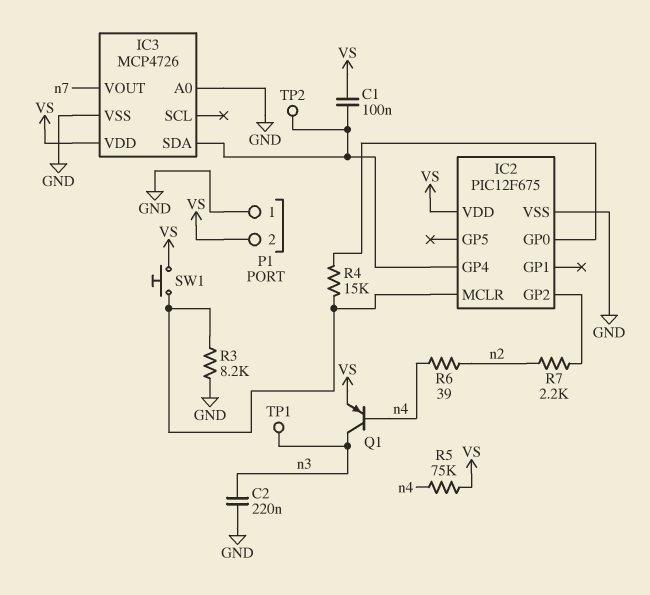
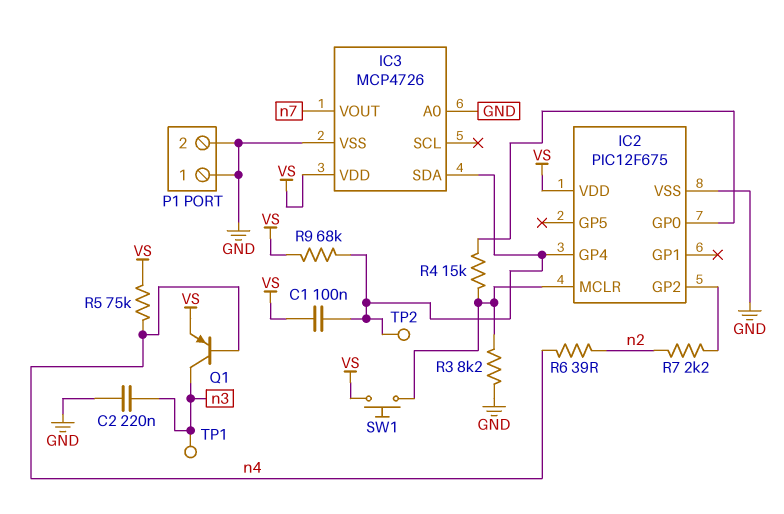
P1 pin 2: VS -> GND
R9: none -> 68k (IC2/GP4, VS)

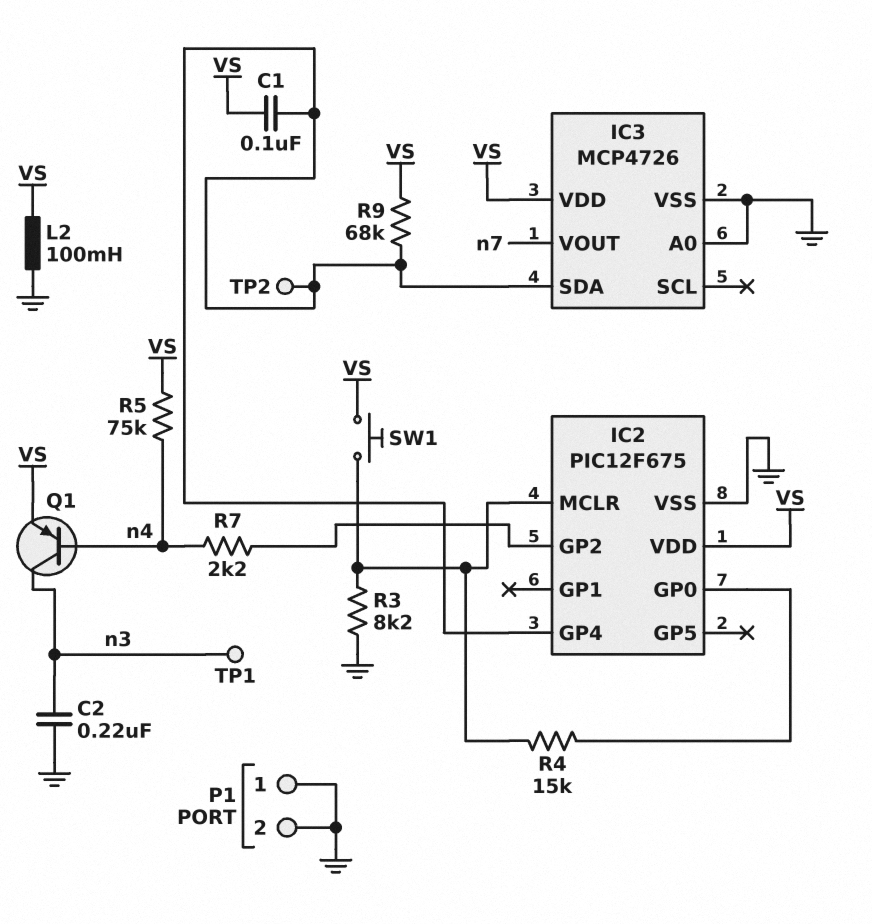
L2: none -> 100mH (GND, VS)
R6: 39 (n2, n4) -> none
R7: 2.2k (IC2/GP2, n2) -> 2.2k (IC2/GP2, n4)

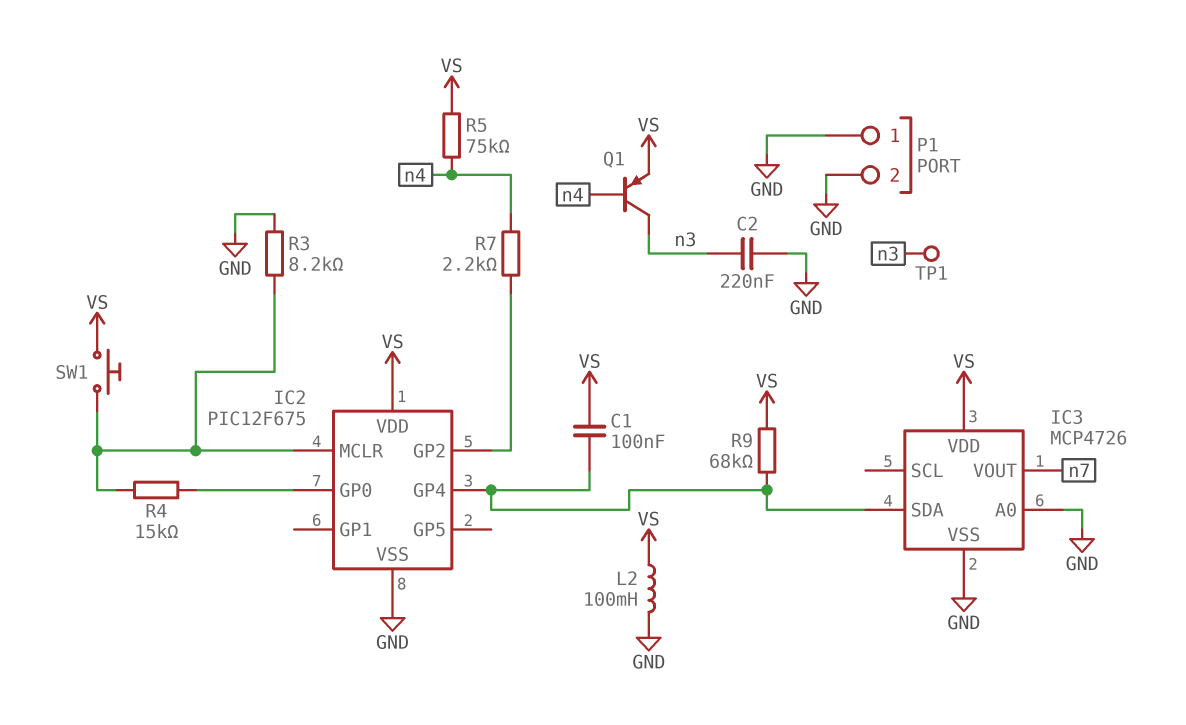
TP2: test point (IC2/GP4) -> none

